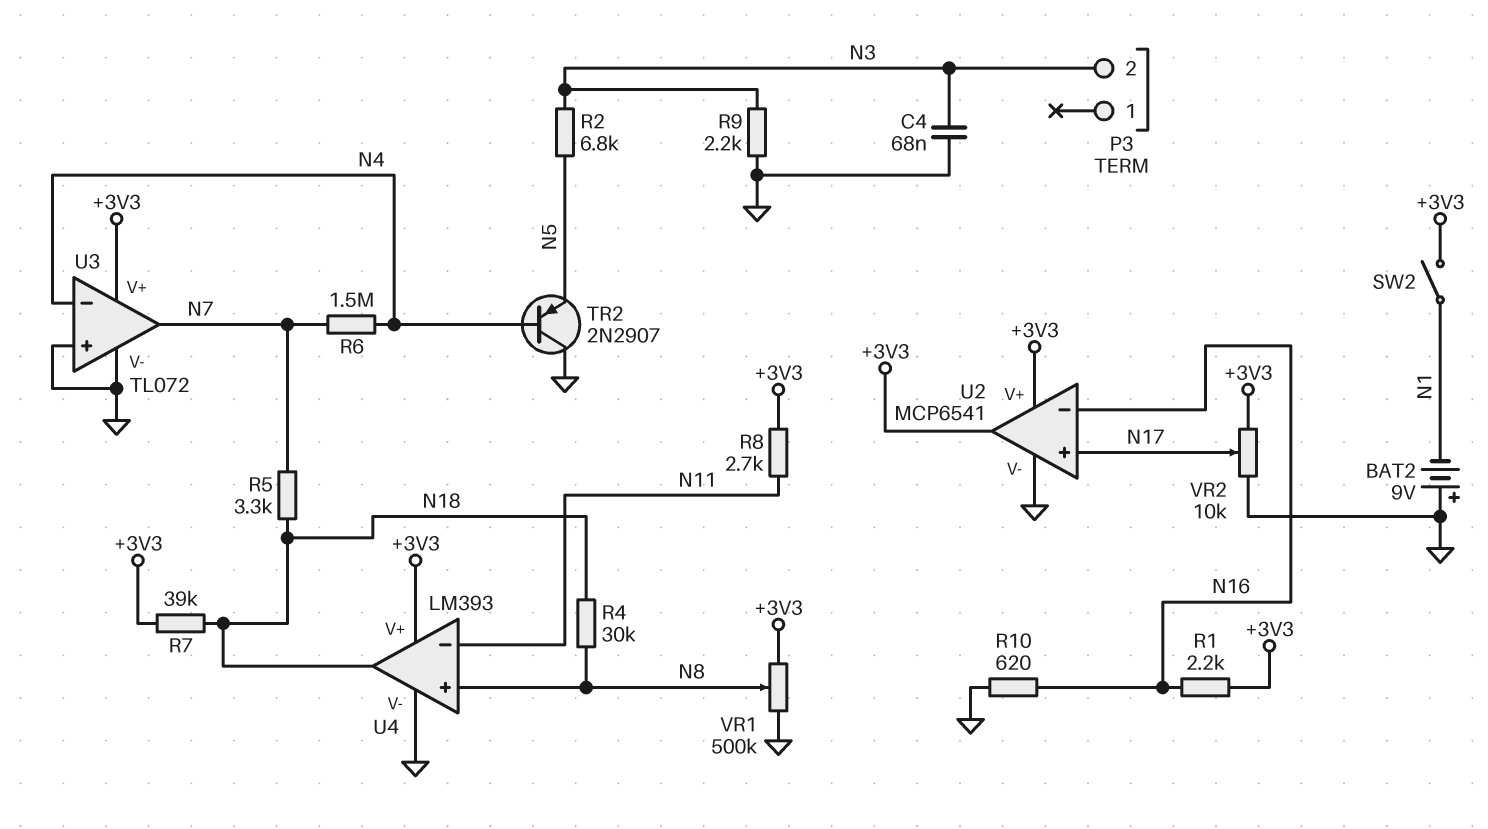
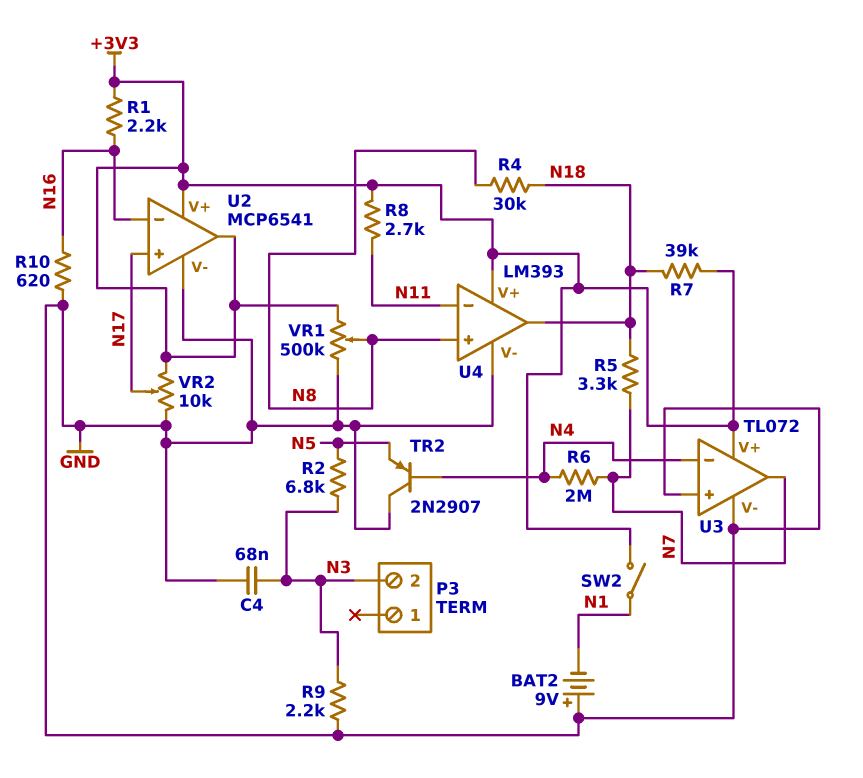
R6: 1.5M (N4, N7) -> 2M (N4, N7)

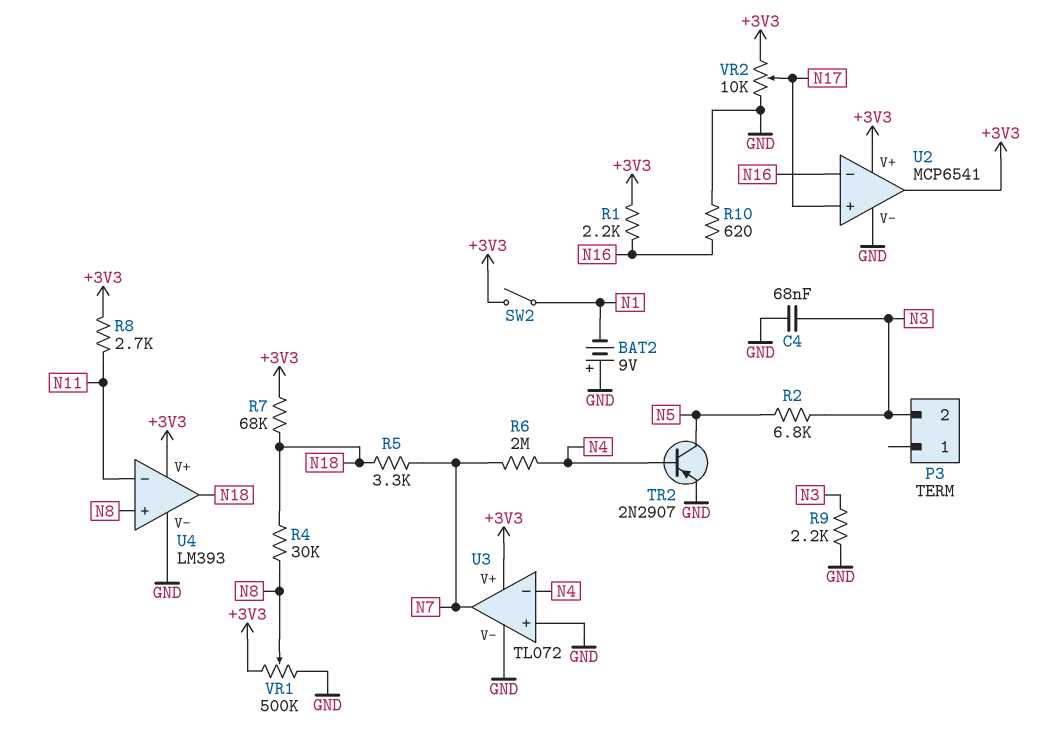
R7: 39k (+3V3, N18) -> 68k (+3V3, N18)
TR2: PNP 2N2907 (B N4, C GND, E N5) -> PNP 2N2907 (B N4, C N5, E GND)

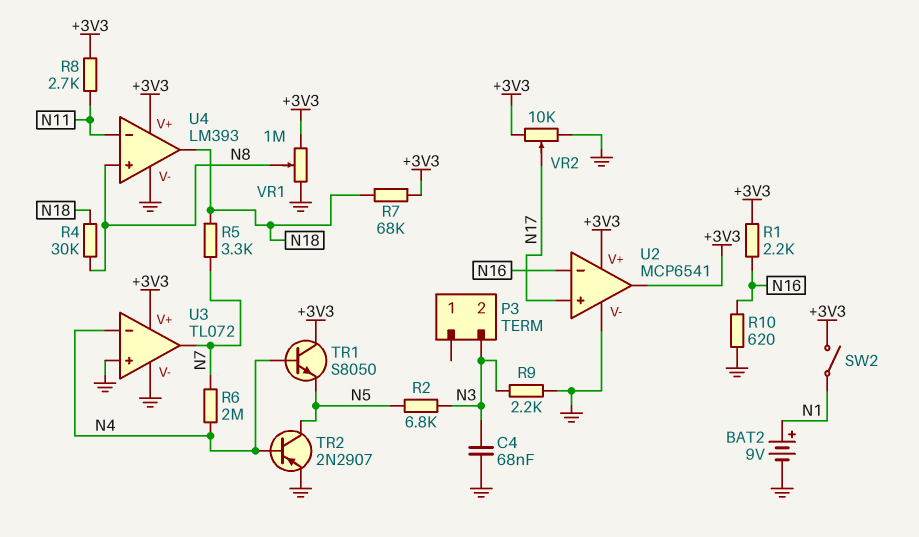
BAT2: 9V (plus GND, minus N1) -> 9V (plus N1, minus GND)
TR1: none -> NPN S8050 (B N4, C +3V3, E N5)
VR1: 500k (+3V3, GND, wiper N8) -> 1M (+3V3, GND, wiper N8)

